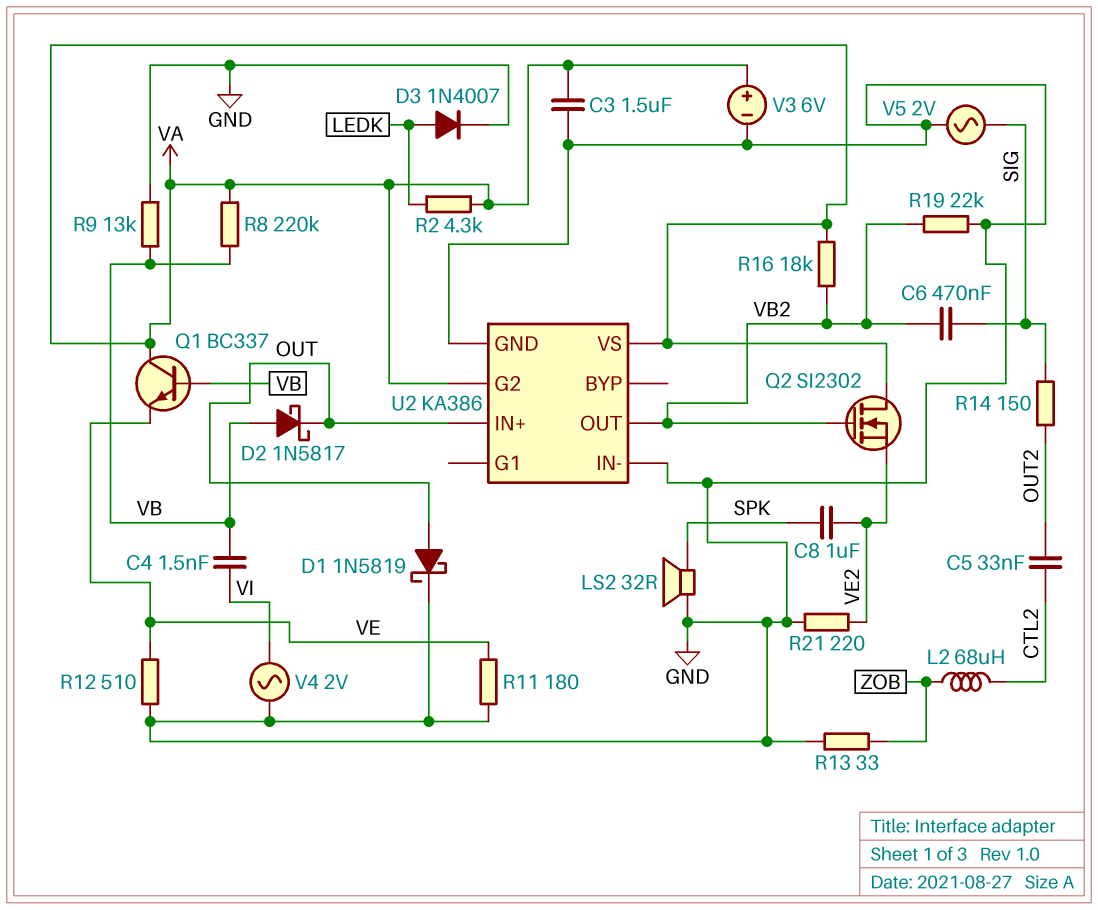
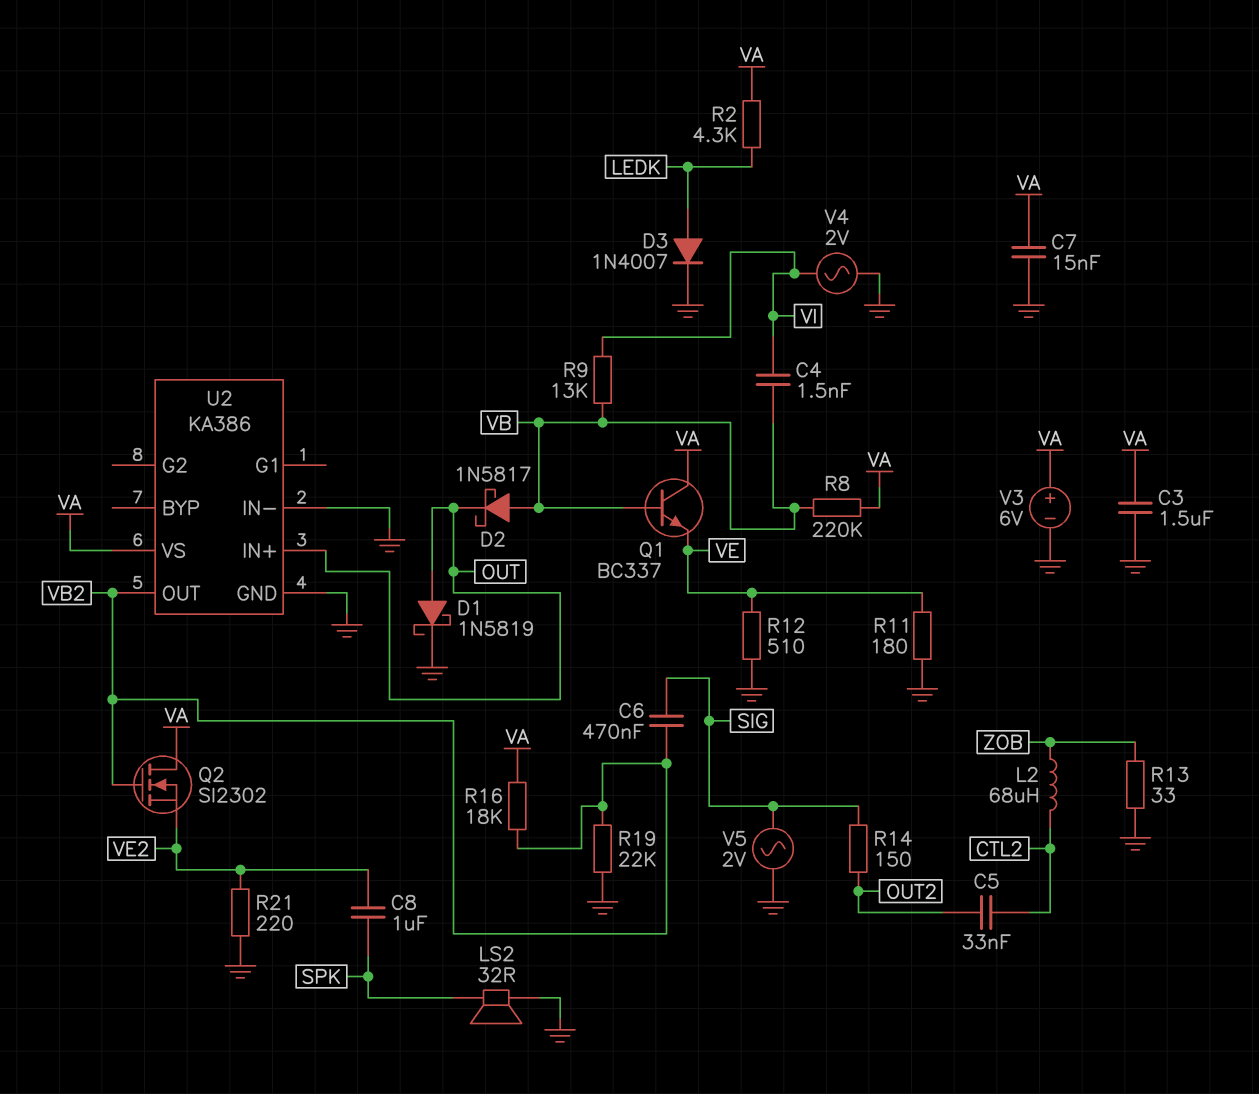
C7: none -> 15nF (GND, VA)
R9: 13k (GND, VB) -> 13k (VB, VI)
U2 pin G2: VA -> none

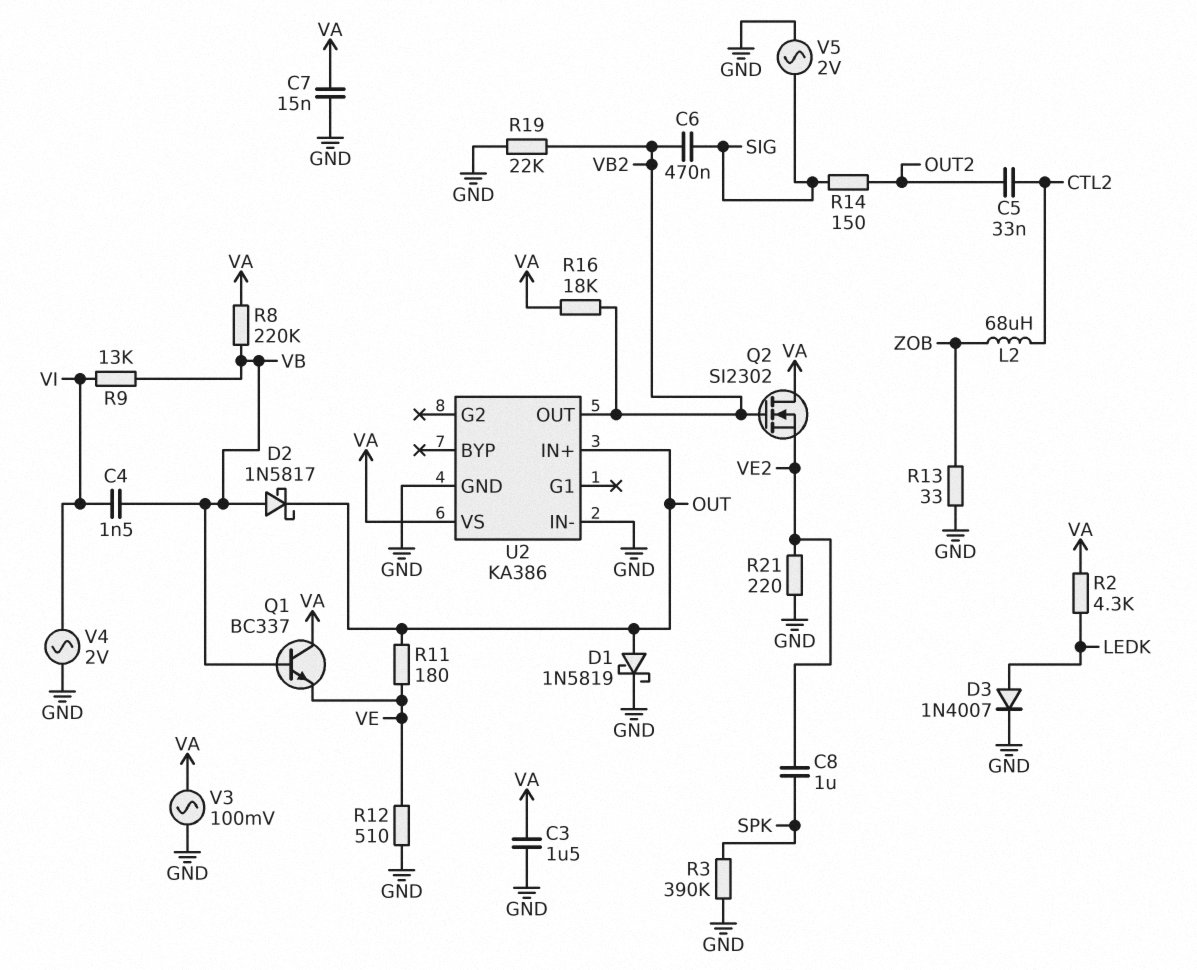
LS2: speaker 32R (GND, SPK) -> none
R3: none -> 390k (GND, SPK)
R11: 180 (GND, VE) -> 180 (OUT, VE)
V3: 6V (plus VA, minus GND) -> AC 100mV (GND, VA)

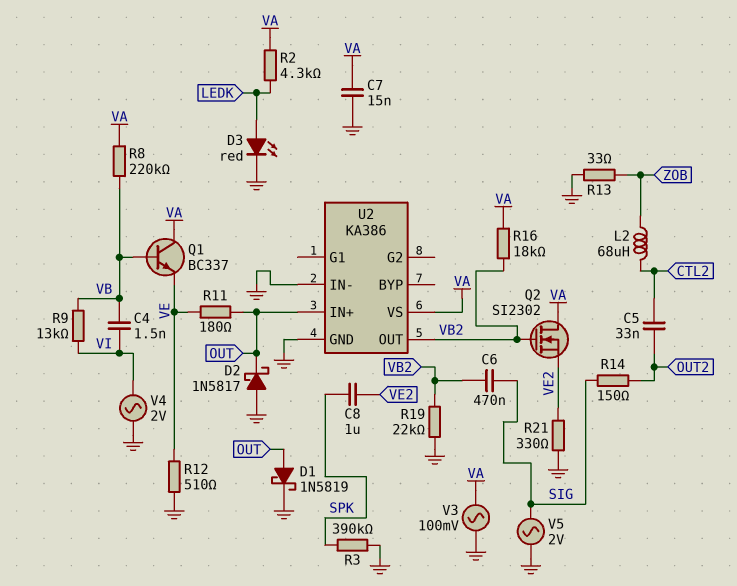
C3: 1.5uF (GND, VA) -> none
D2: schottky 1N5817 (A VB, K OUT) -> schottky 1N5817 (A GND, K OUT)
D3: diode 1N4007 (A LEDK, K GND) -> LED red (A LEDK, K GND)
R21: 220 (GND, VE2) -> 330 (GND, VE2)

